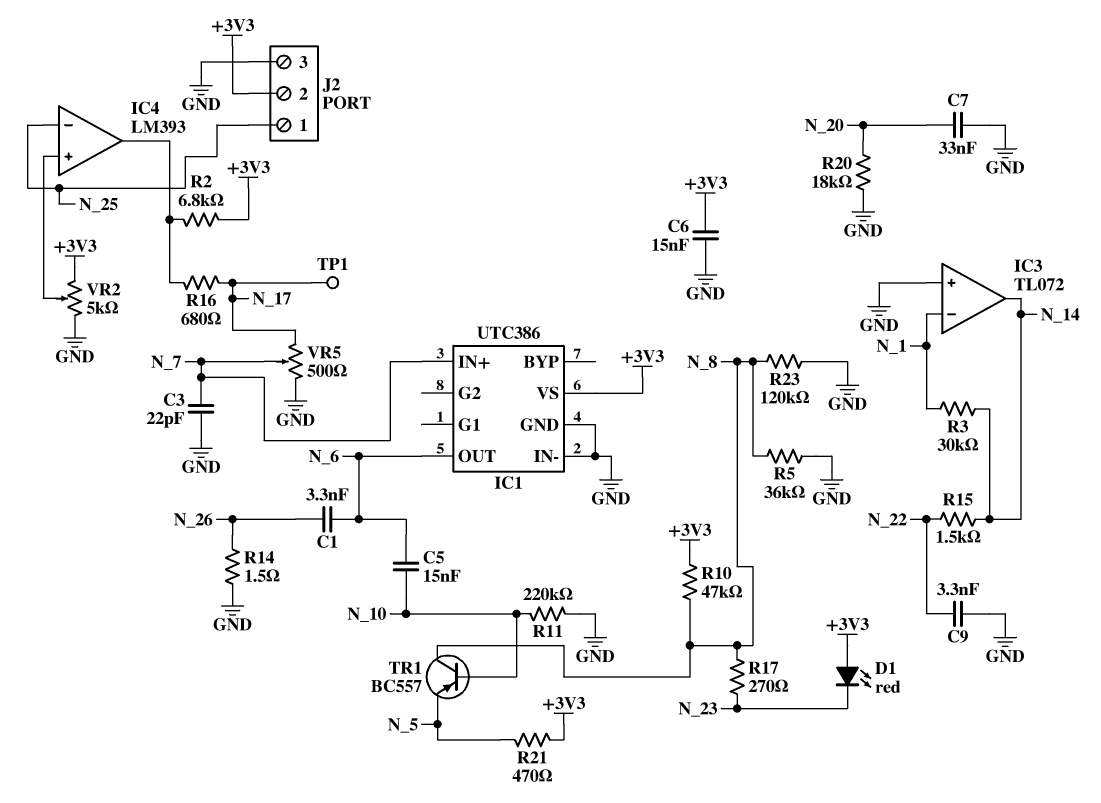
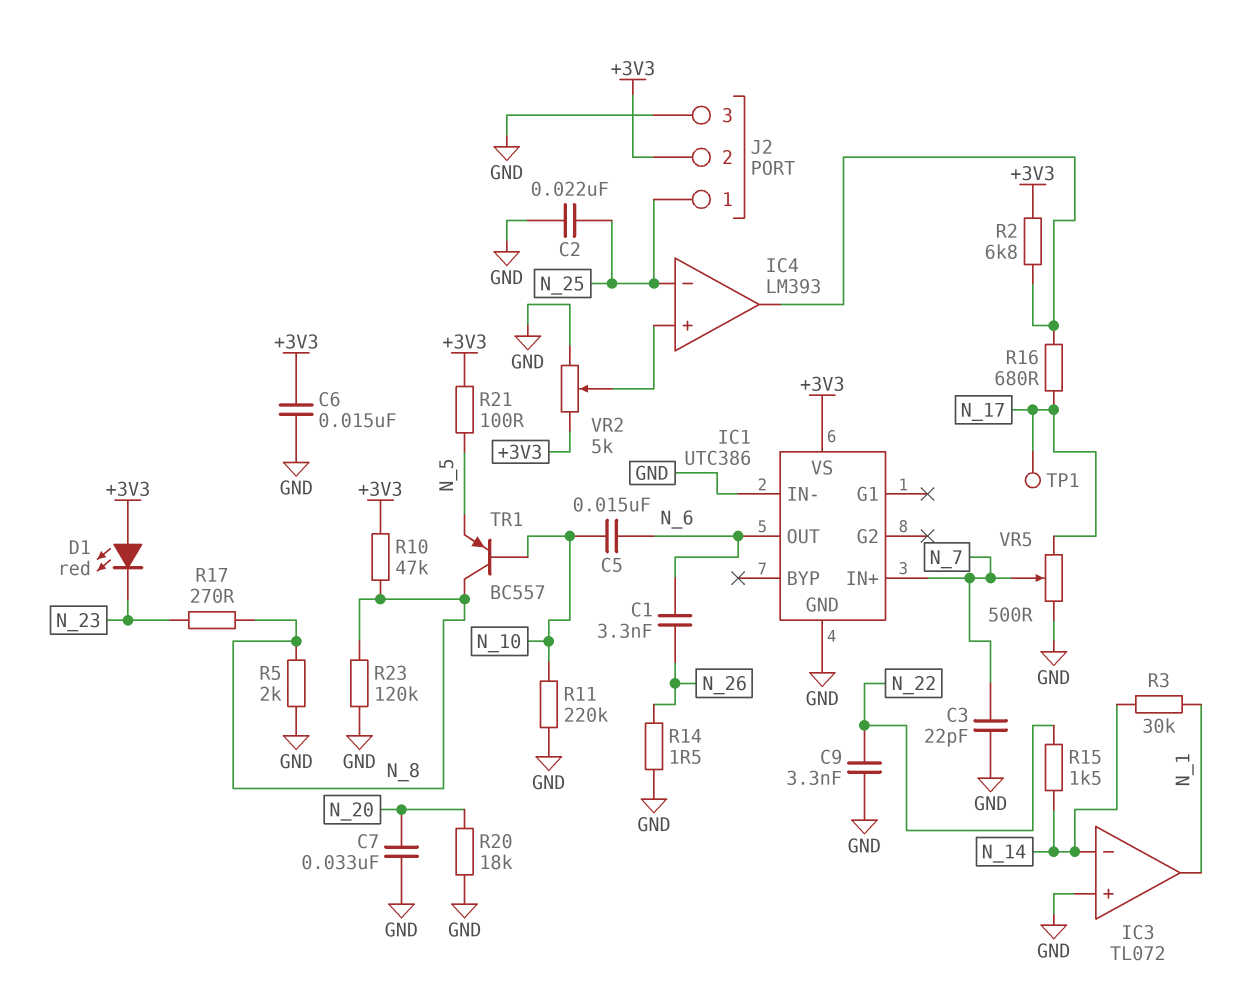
C2: none -> 22nF (GND, N_25)
IC3 pin in-: N_1 -> N_14
IC3 pin out: N_14 -> N_1
R5: 36k (GND, N_8) -> 2k (GND, N_8)
R21: 470 (+3V3, N_5) -> 100 (+3V3, N_5)

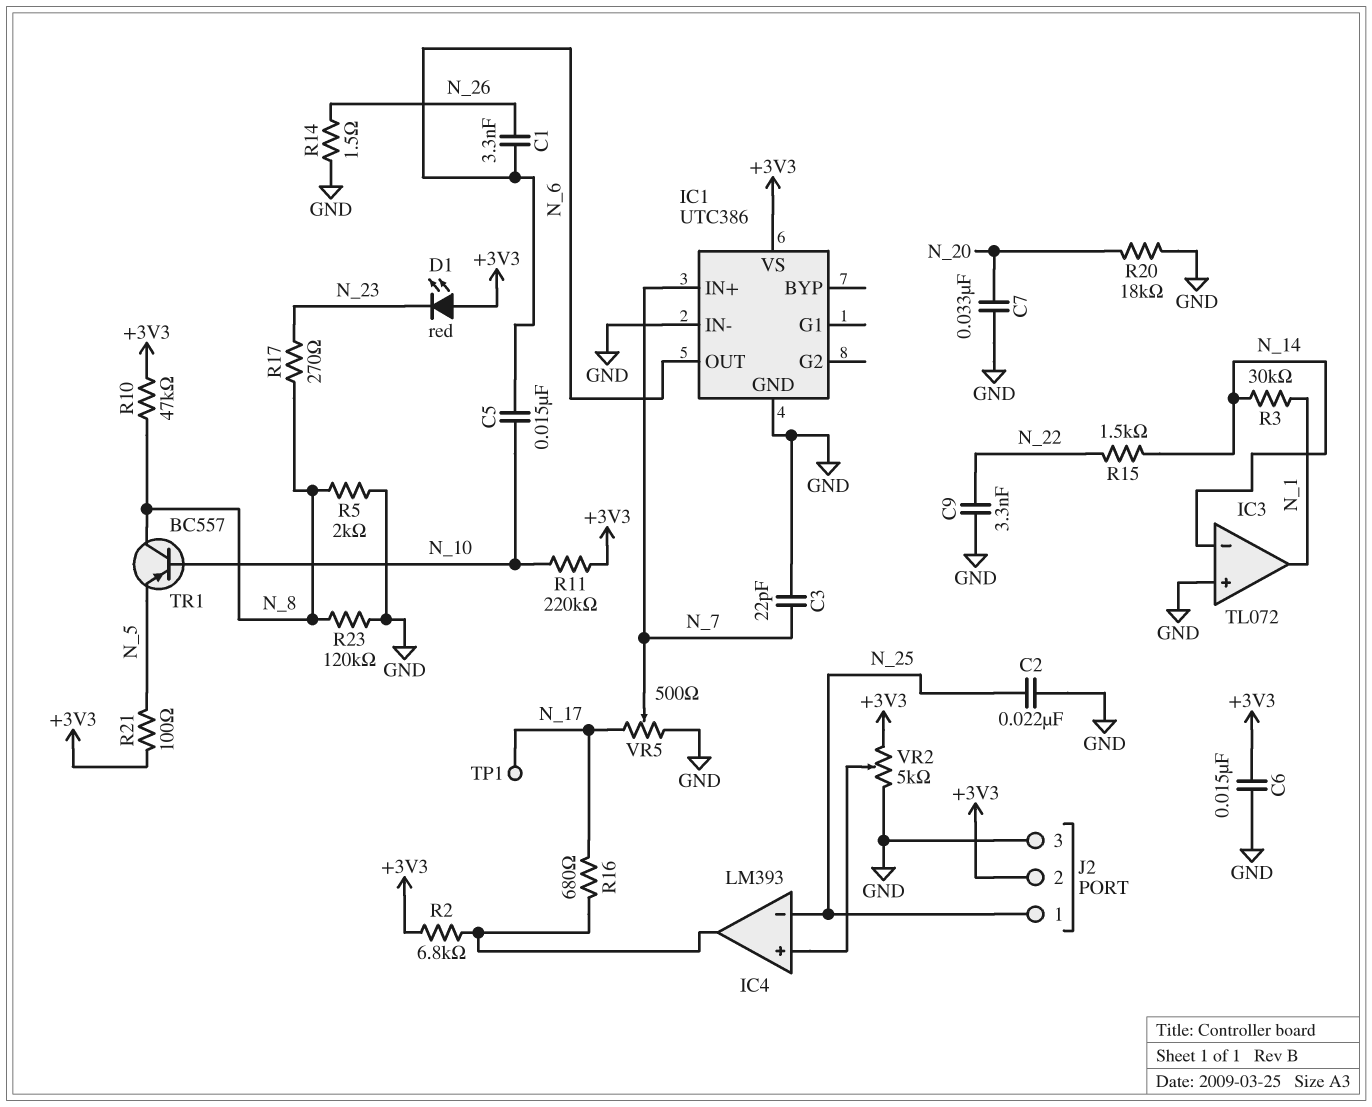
R11: 220k (GND, N_10) -> 220k (+3V3, N_10)

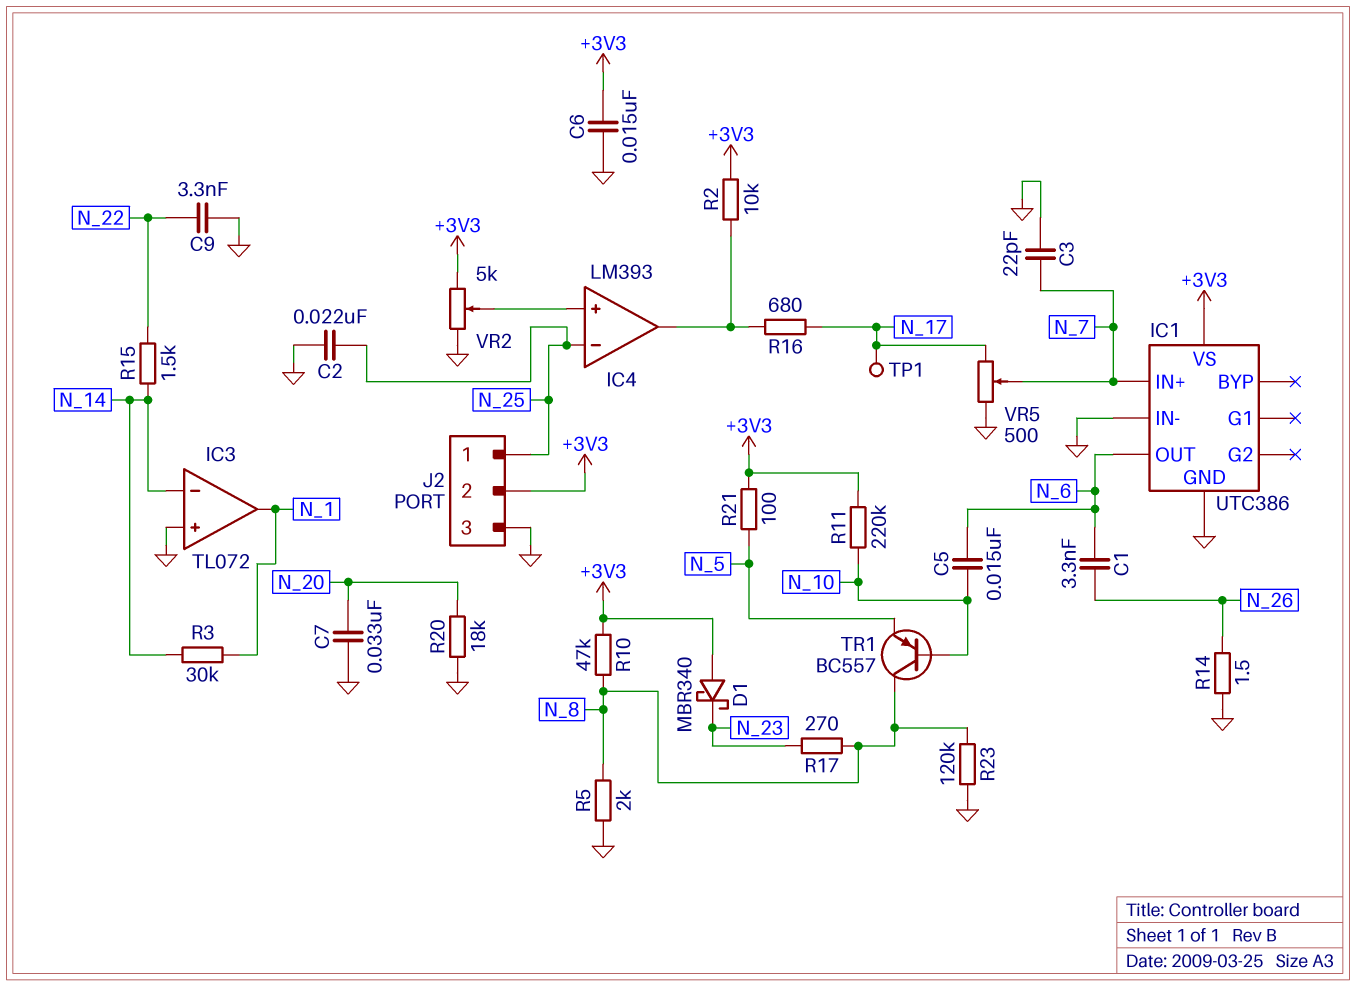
D1: LED red (A +3V3, K N_23) -> schottky MBR340 (A +3V3, K N_23)
R2: 6.8k (+3V3, IC4/out) -> 10k (+3V3, IC4/out)

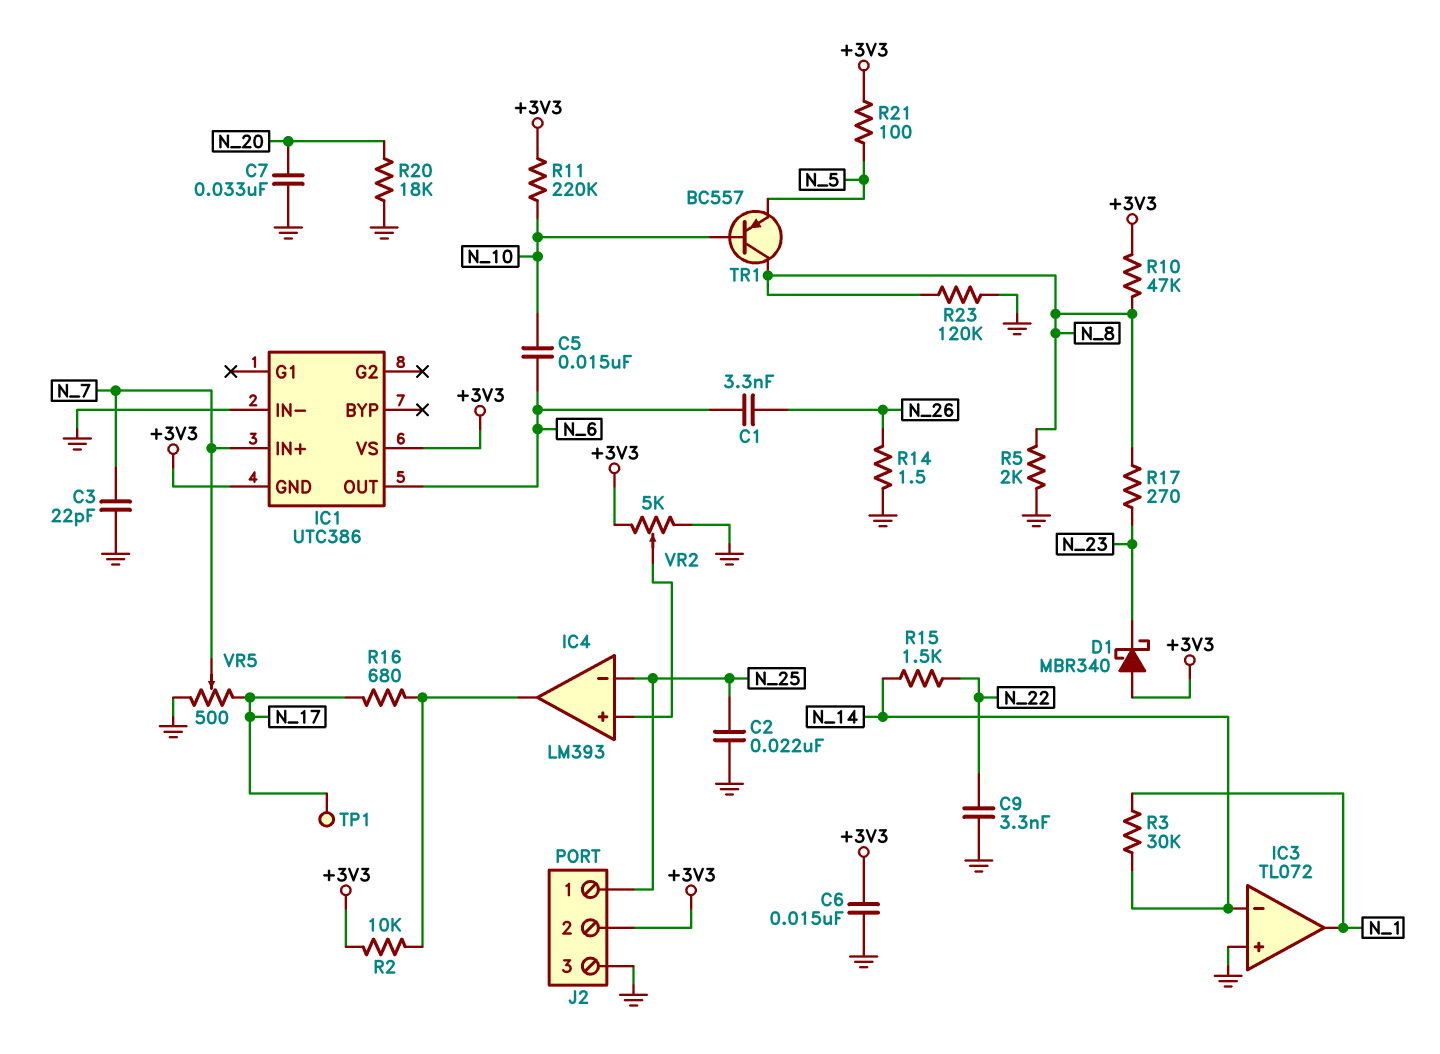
IC1 pin GND: GND -> +3V3

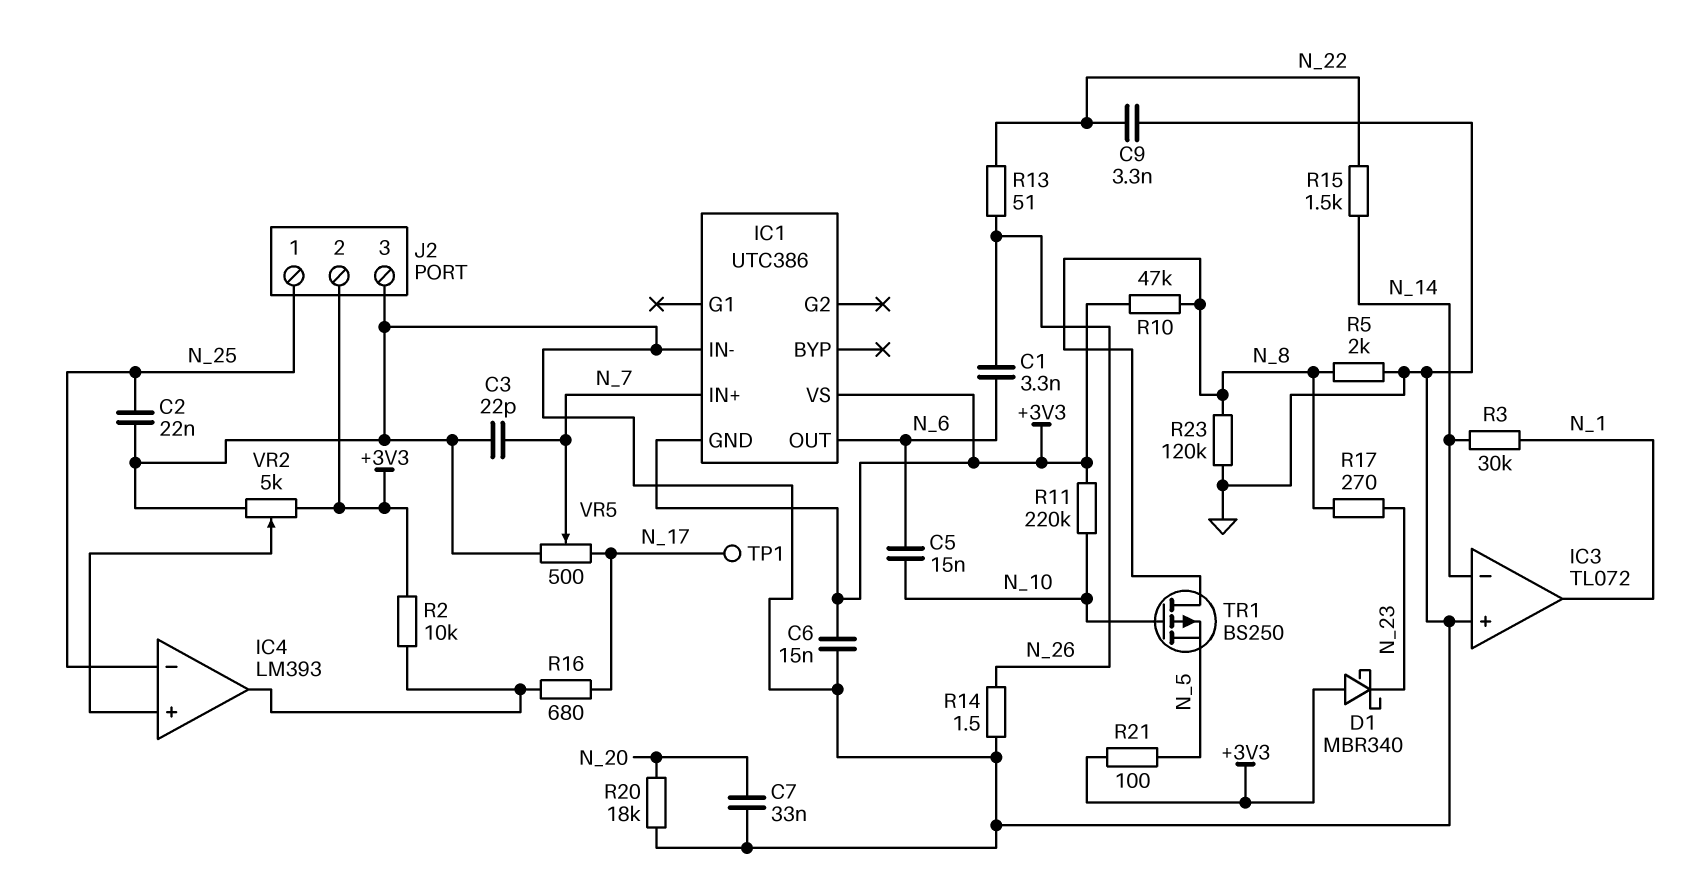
R13: none -> 51 (N_22, N_26)
TR1: PNP BC557 (B N_10, C N_8, E N_5) -> PMOS BS250 (G N_10, D N_8, S N_5)

